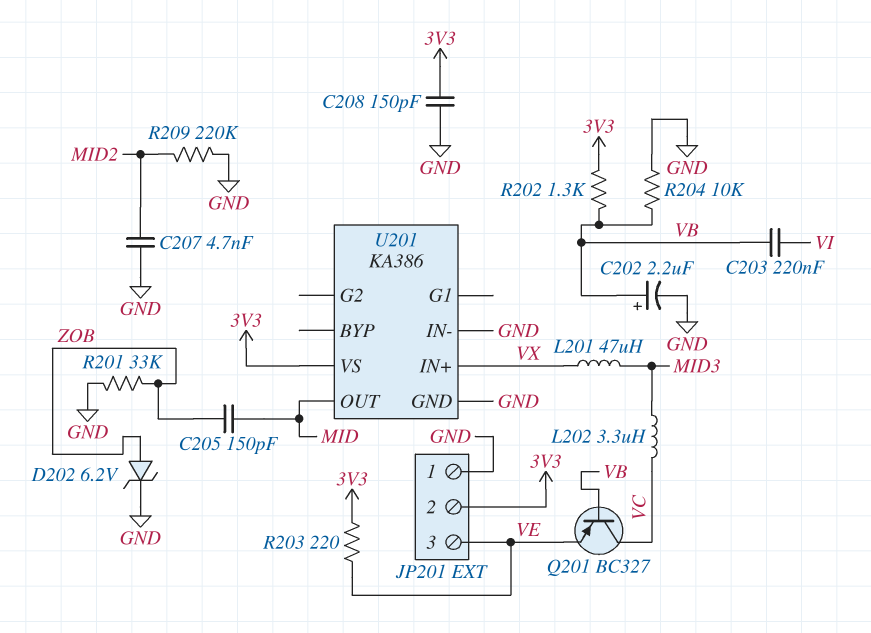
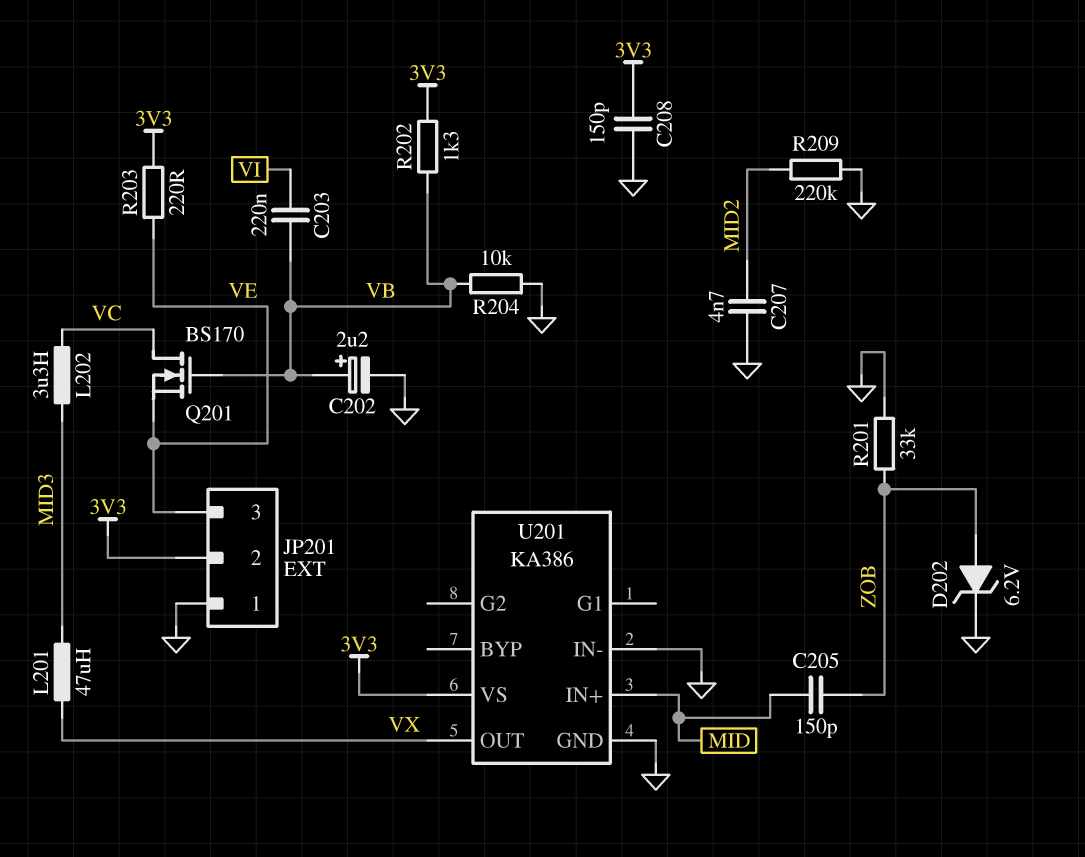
Q201: PNP BC327 (B VB, C VC, E VE) -> NMOS BS170 (G VB, D VC, S VE)
U201 pin IN+: VX -> MID
U201 pin OUT: MID -> VX

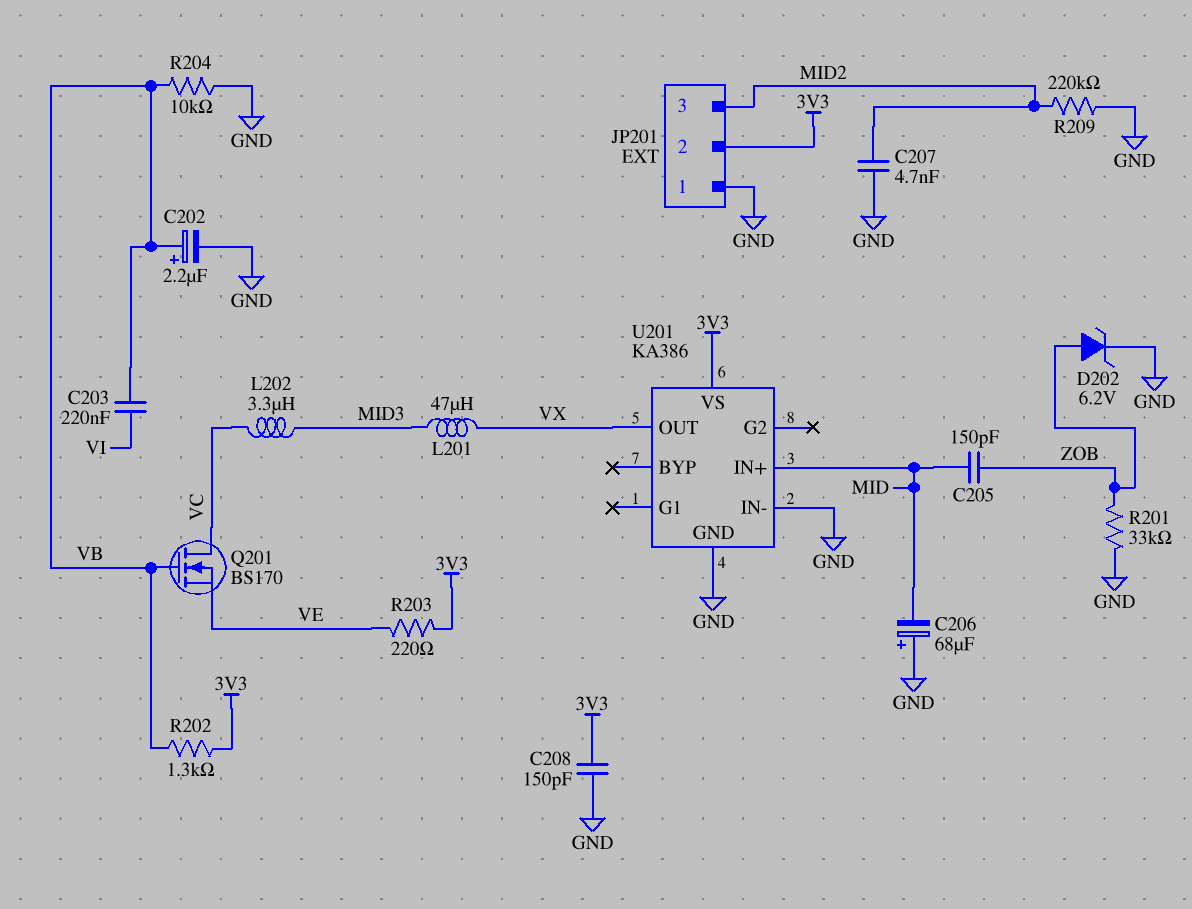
C206: none -> 68uF (plus GND, minus MID)
JP201 pin 3: VE -> MID2

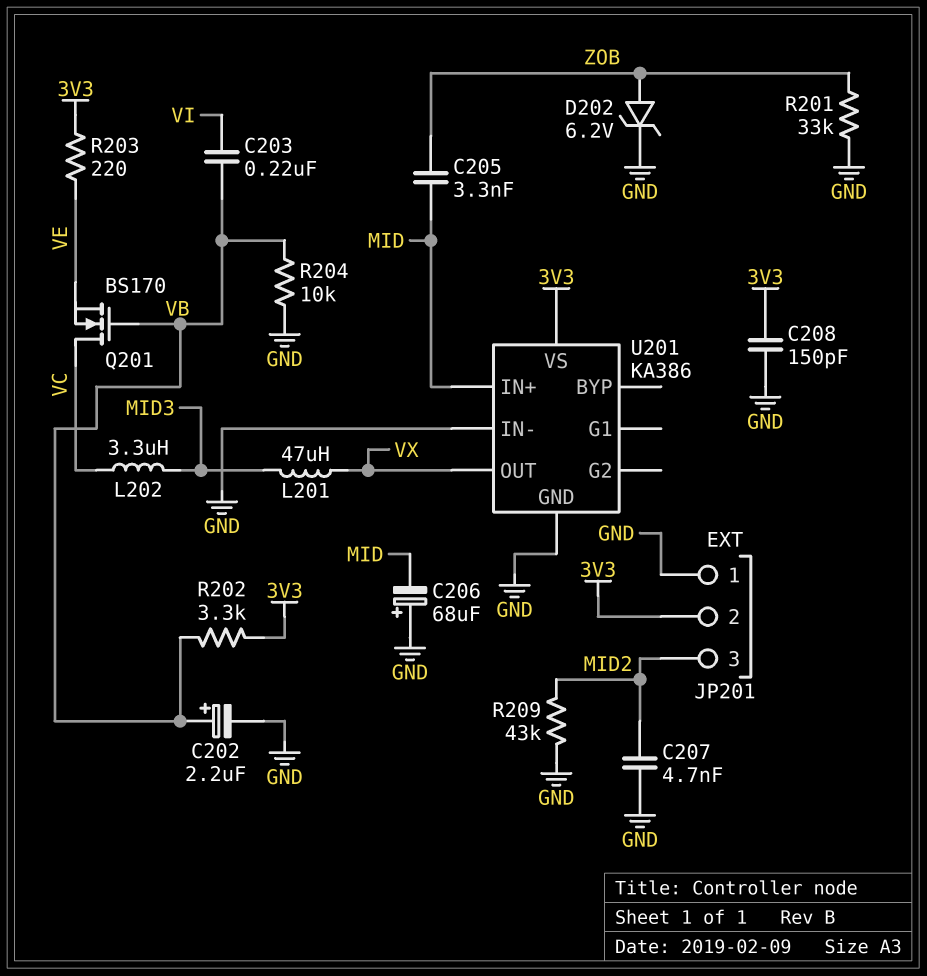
C205: 150pF (MID, ZOB) -> 3.3nF (MID, ZOB)
R202: 1.3k (3V3, VB) -> 3.3k (3V3, VB)
R209: 220k (GND, MID2) -> 43k (GND, MID2)

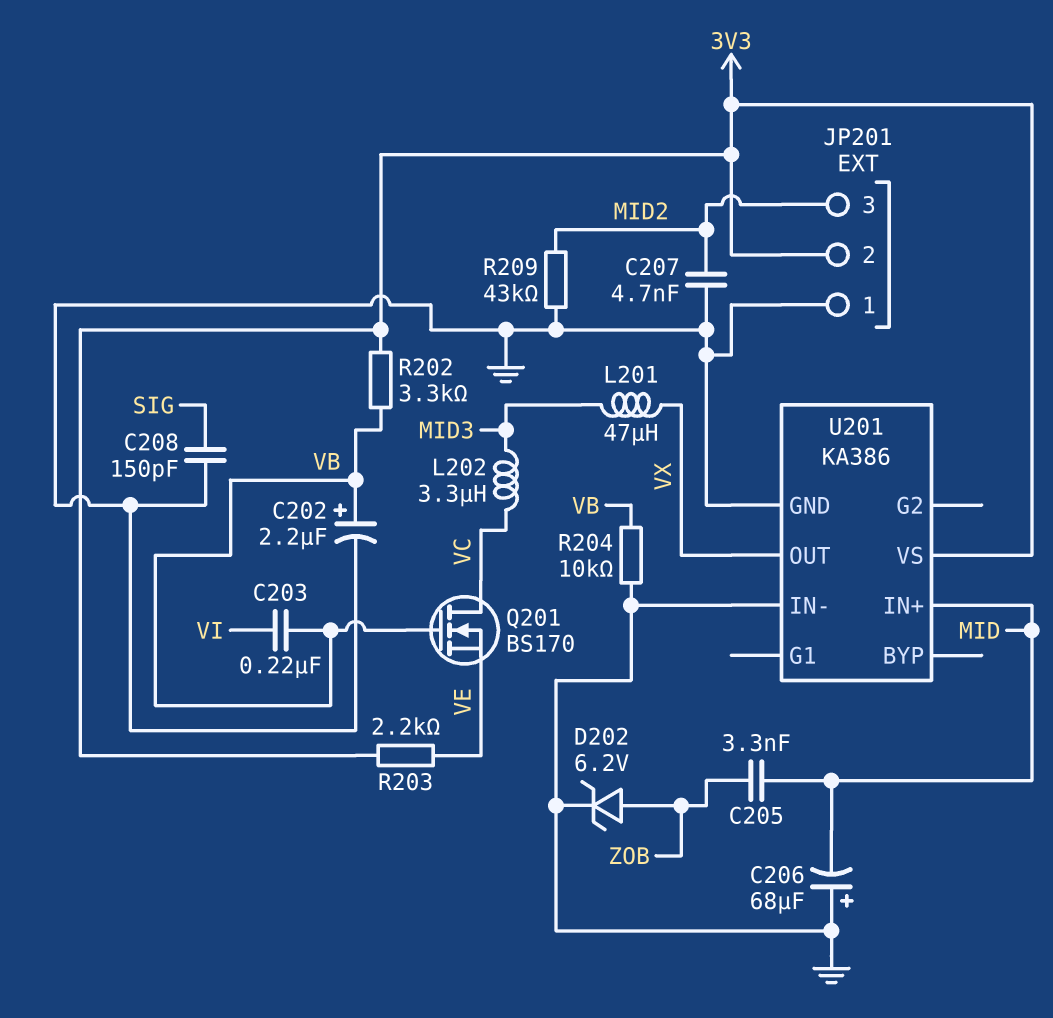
C208: 150pF (3V3, GND) -> 150pF (GND, SIG)
R201: 33k (GND, ZOB) -> none
R203: 220 (3V3, VE) -> 2.2k (3V3, VE)

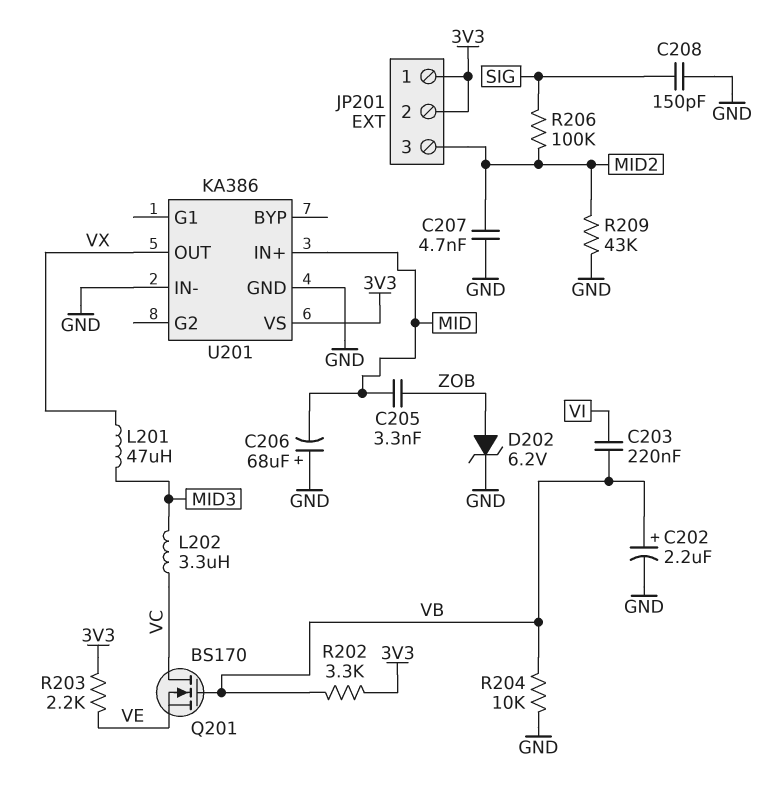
JP201 pin 1: GND -> 3V3
R206: none -> 100k (MID2, SIG)

